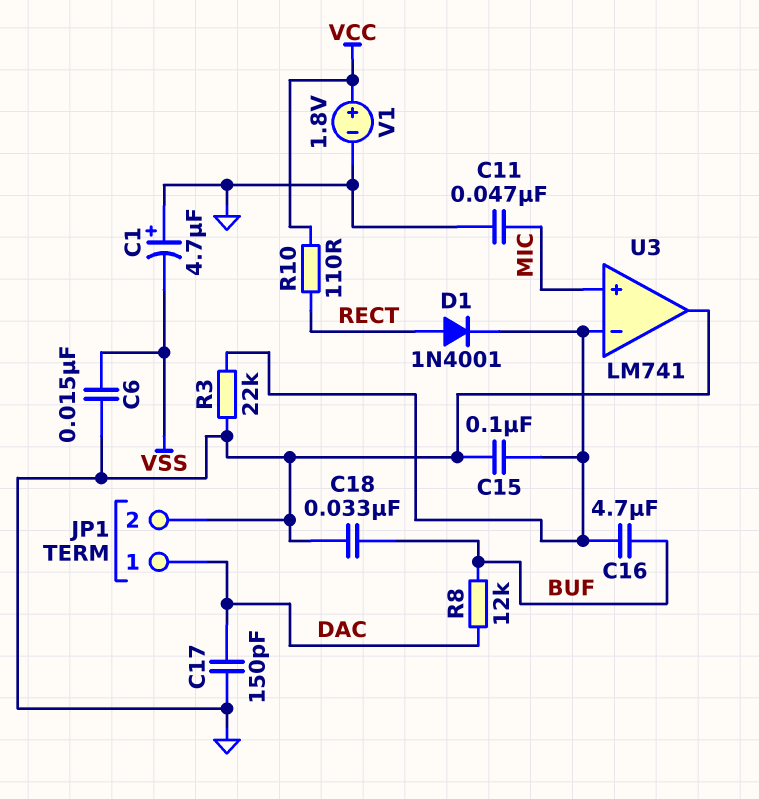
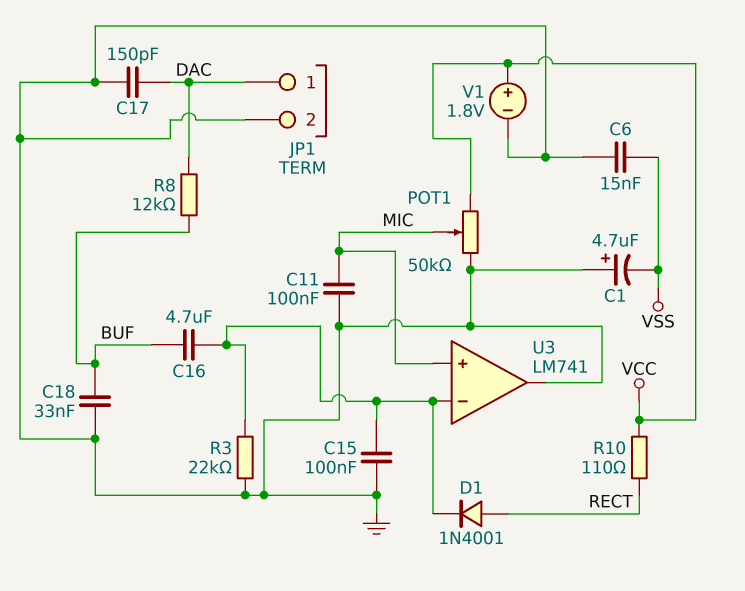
C11: 47nF (GND, MIC) -> 100nF (GND, MIC)
POT1: none -> 50k (GND, VCC, wiper MIC)

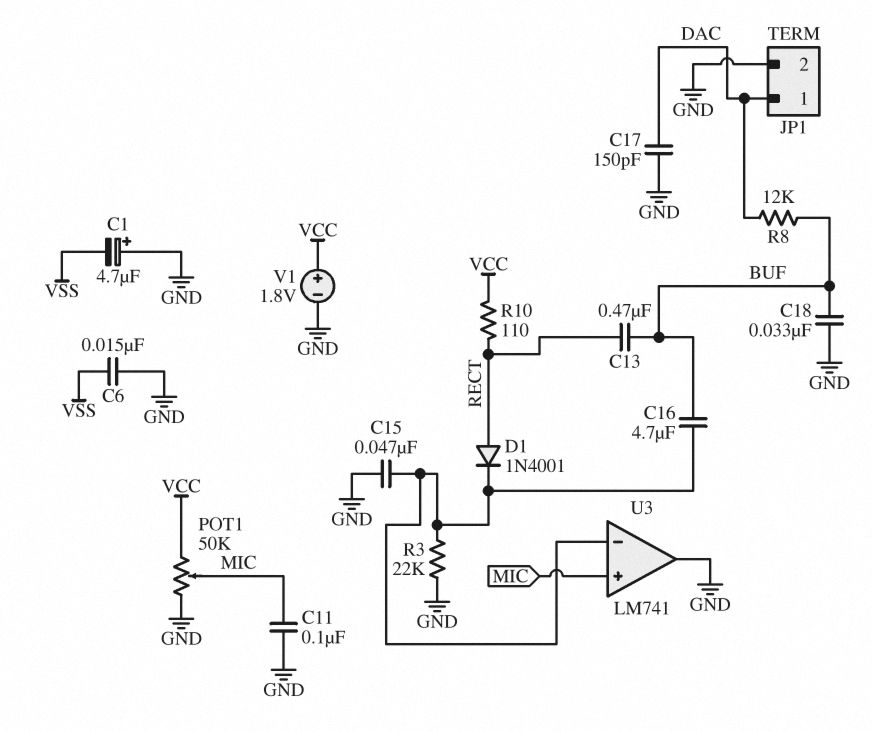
C13: none -> 470nF (BUF, RECT)
C15: 100nF (GND, U3/in-) -> 47nF (GND, U3/in-)

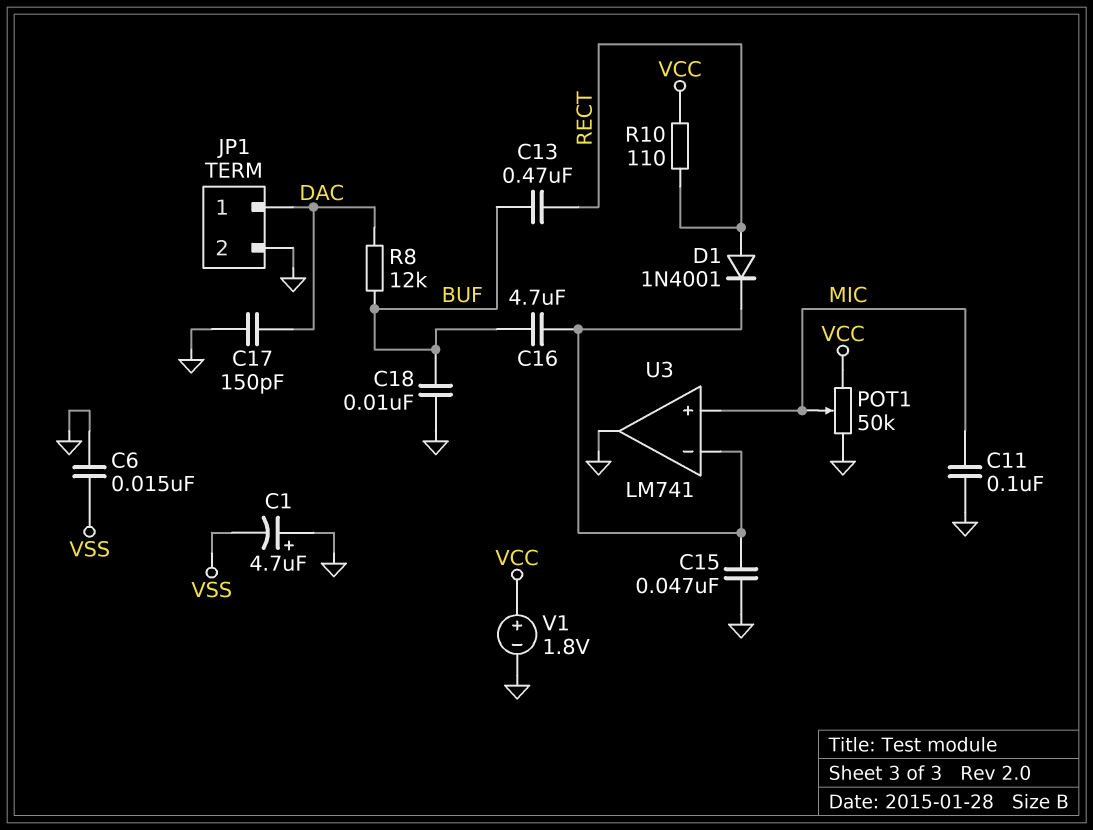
C18: 33nF (BUF, GND) -> 10nF (BUF, GND)
R3: 22k (GND, U3/in-) -> none

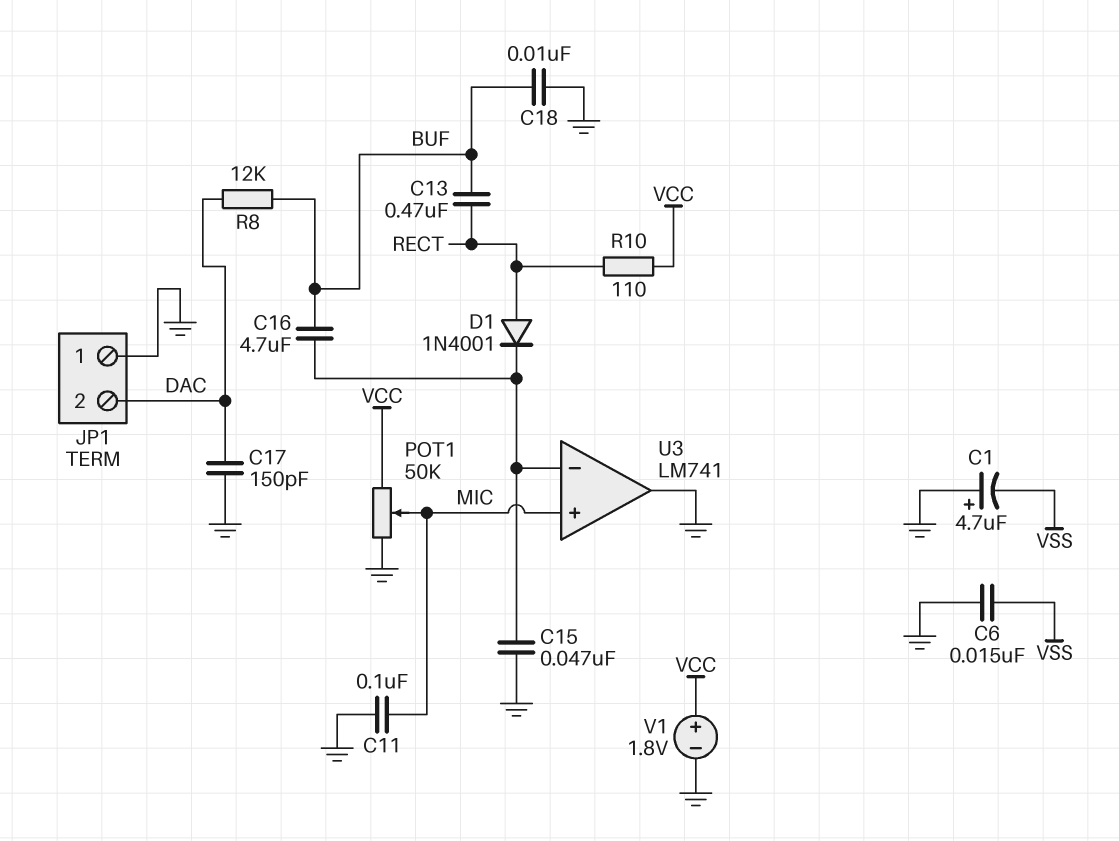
JP1 pin 1: DAC -> GND
JP1 pin 2: GND -> DAC

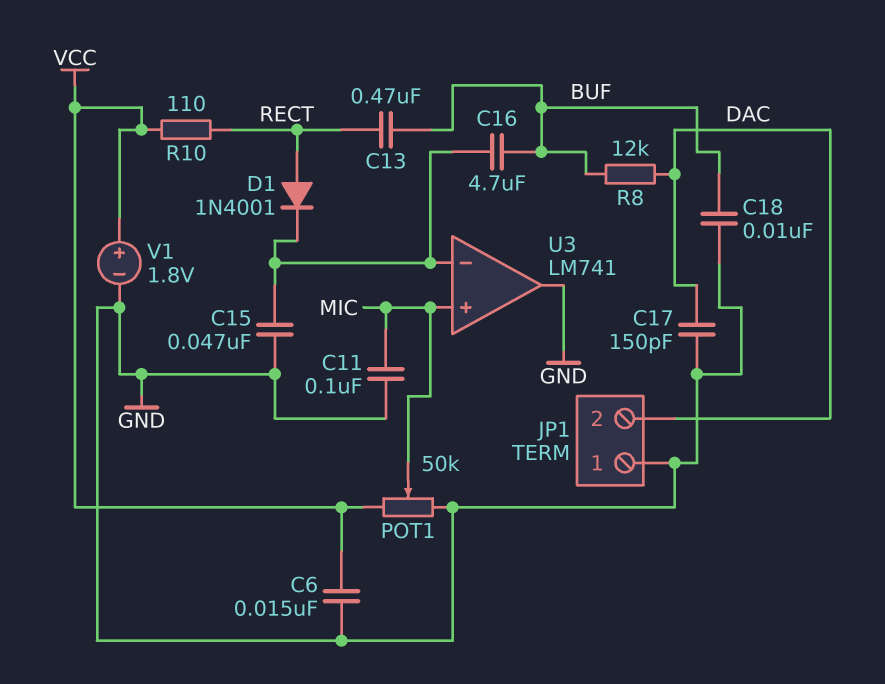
C1: 4.7uF (plus GND, minus VSS) -> none
C6: 15nF (GND, VSS) -> 15nF (GND, VCC)

